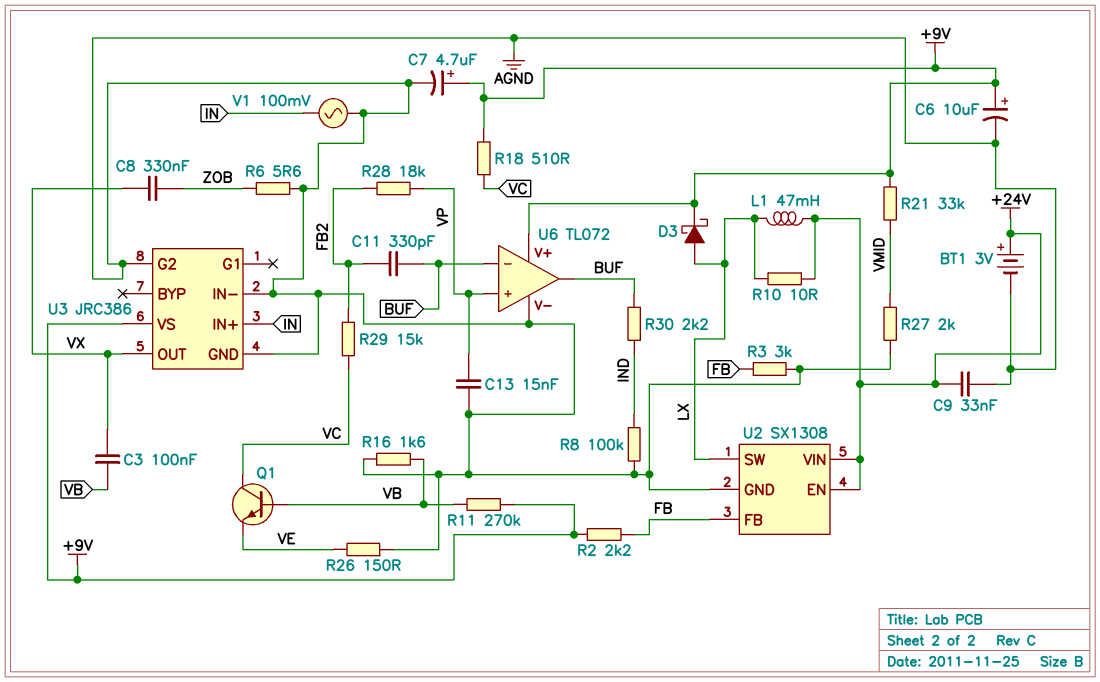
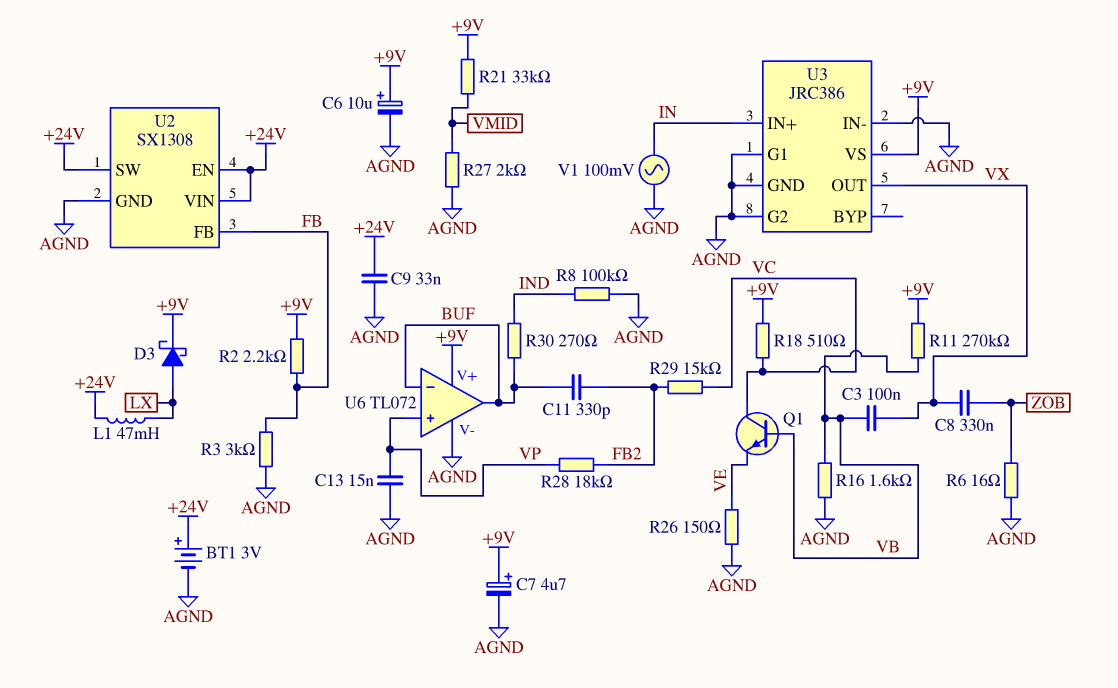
R6: 5.6 (AGND, ZOB) -> 16 (AGND, ZOB)
R10: 10 (+24V, LX) -> none
R30: 2.2k (BUF, IND) -> 270 (BUF, IND)
U2 pin SW: LX -> +24V
U3 pin G1: none -> AGND

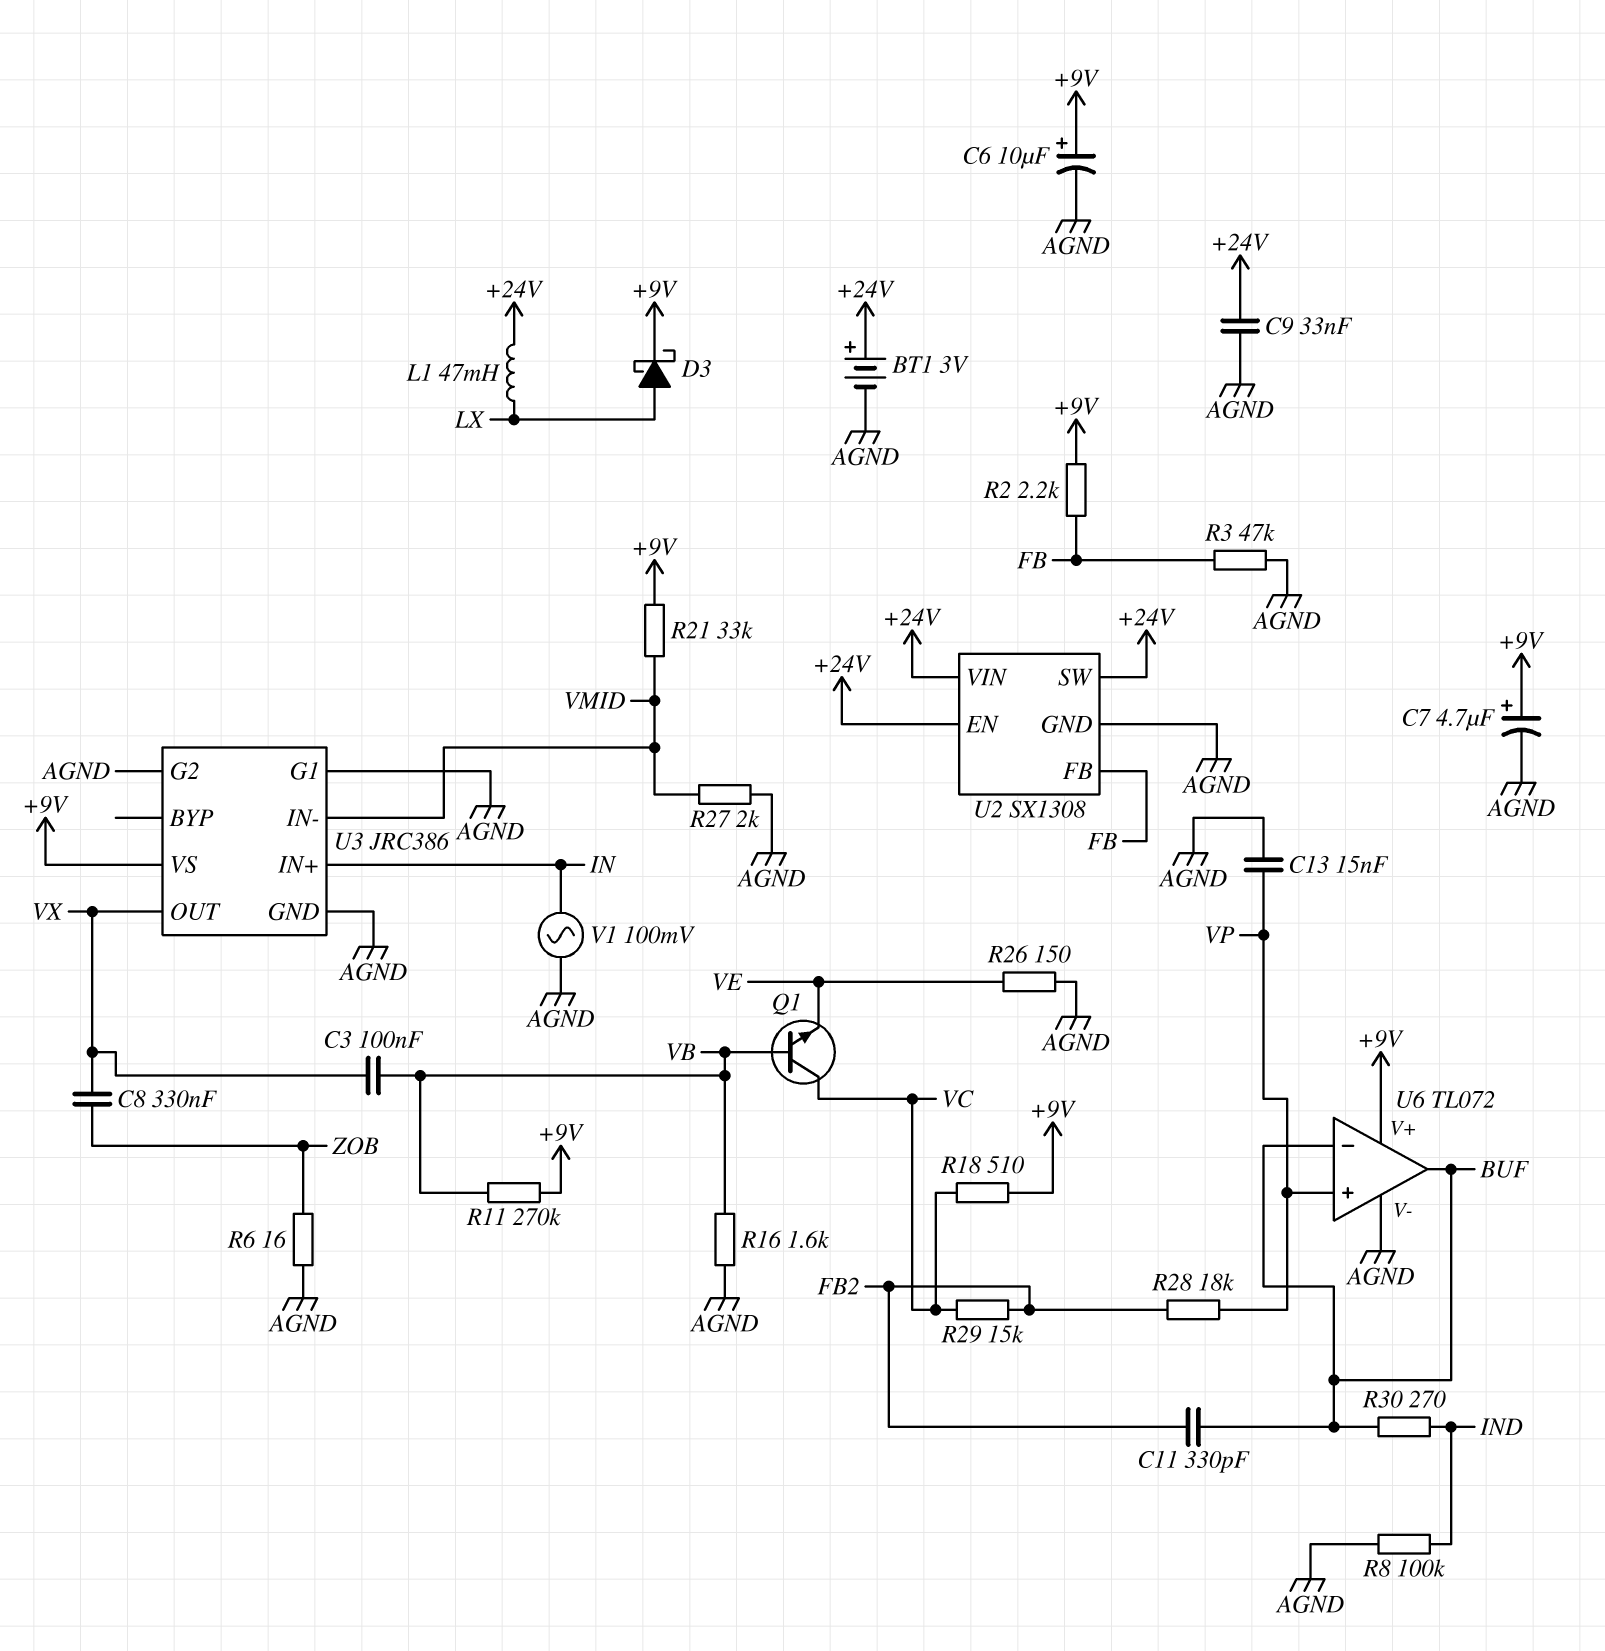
R3: 3k (AGND, FB) -> 47k (AGND, FB)
U3 pin IN-: AGND -> VMID

